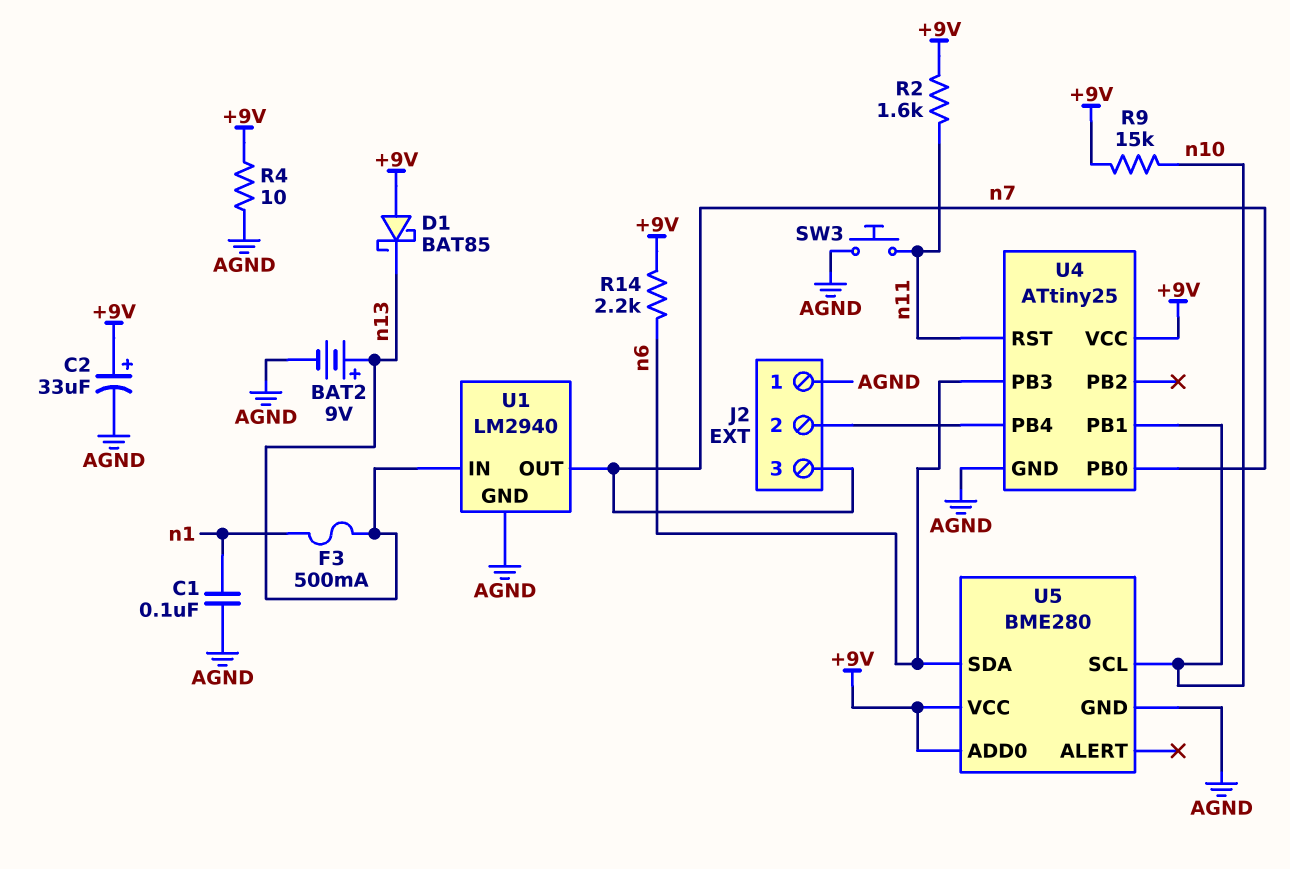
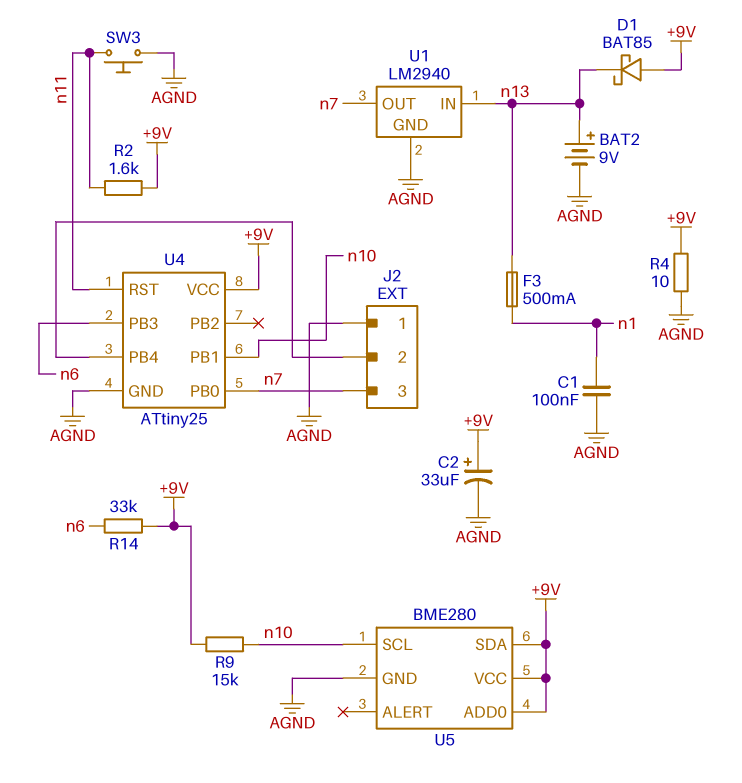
R14: 2.2k (+9V, n6) -> 33k (+9V, n6)
U5 pin SDA: n6 -> +9V

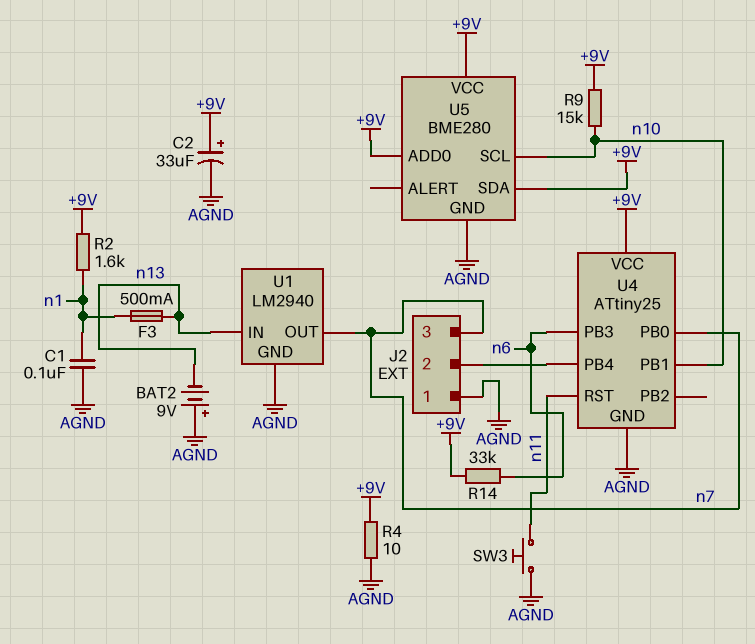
BAT2: 9V (plus n13, minus AGND) -> 9V (plus AGND, minus n13)
D1: schottky BAT85 (A +9V, K n13) -> none
R2: 1.6k (+9V, n11) -> 1.6k (+9V, n1)

